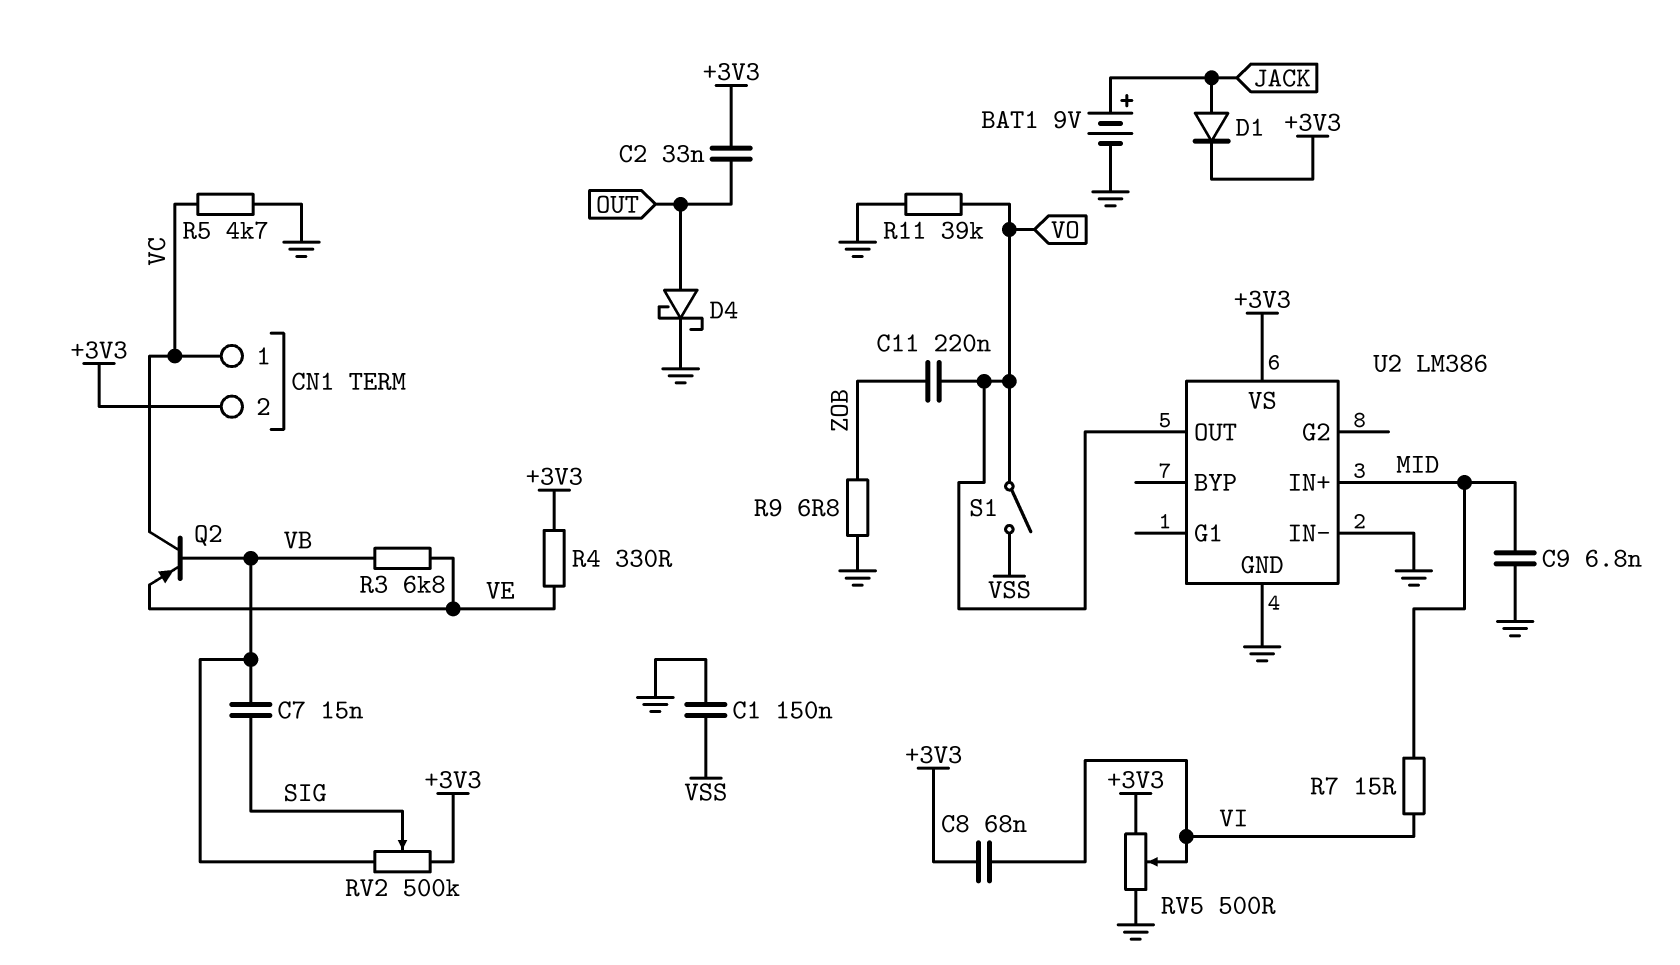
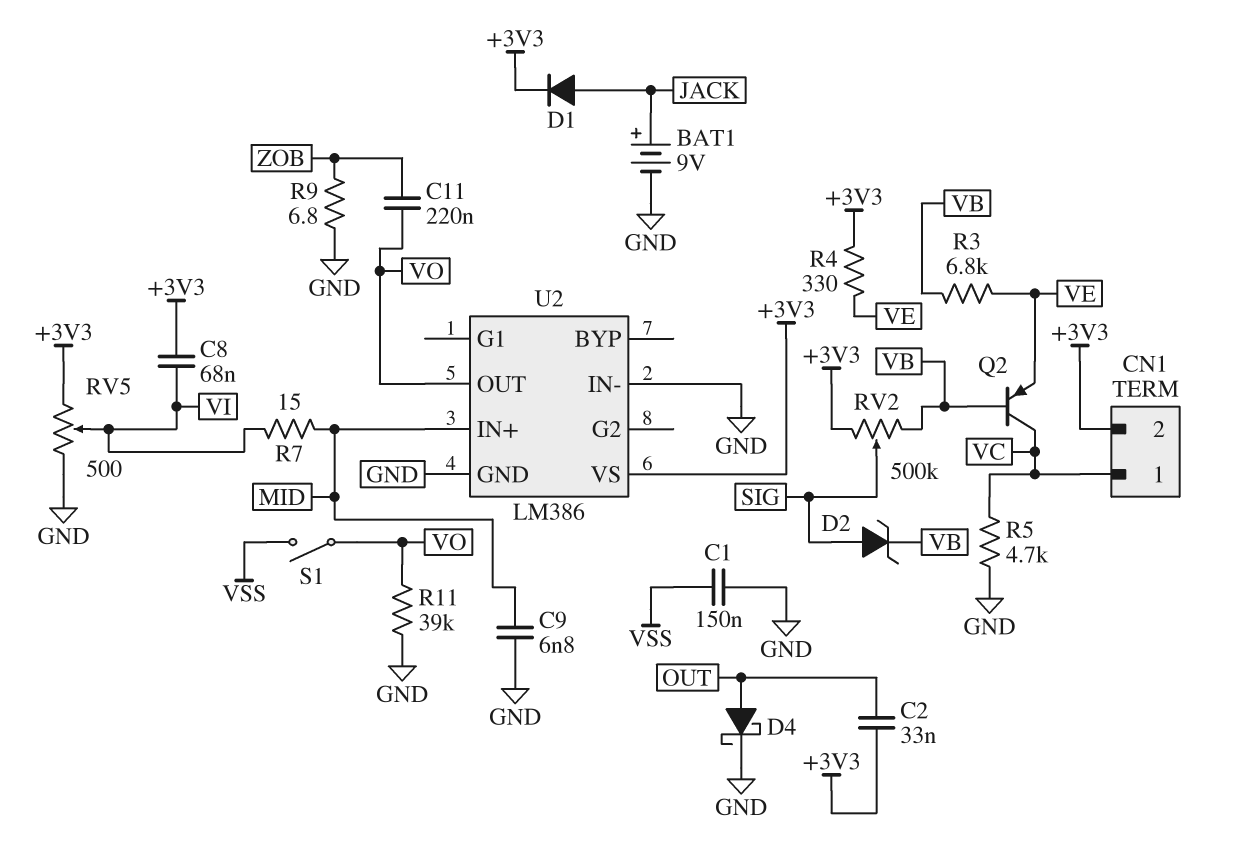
C7: 15nF (SIG, VB) -> none
D2: none -> zener (A SIG, K VB)

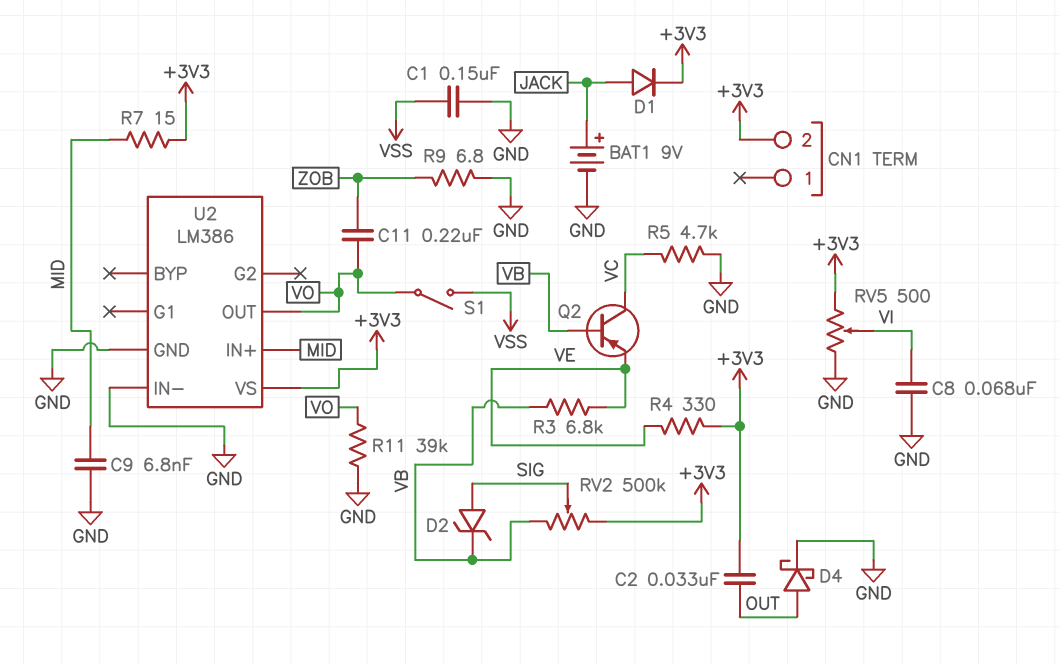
C8: 68nF (+3V3, VI) -> 68nF (GND, VI)
CN1 pin 1: VC -> none
R7: 15 (MID, VI) -> 15 (+3V3, MID)

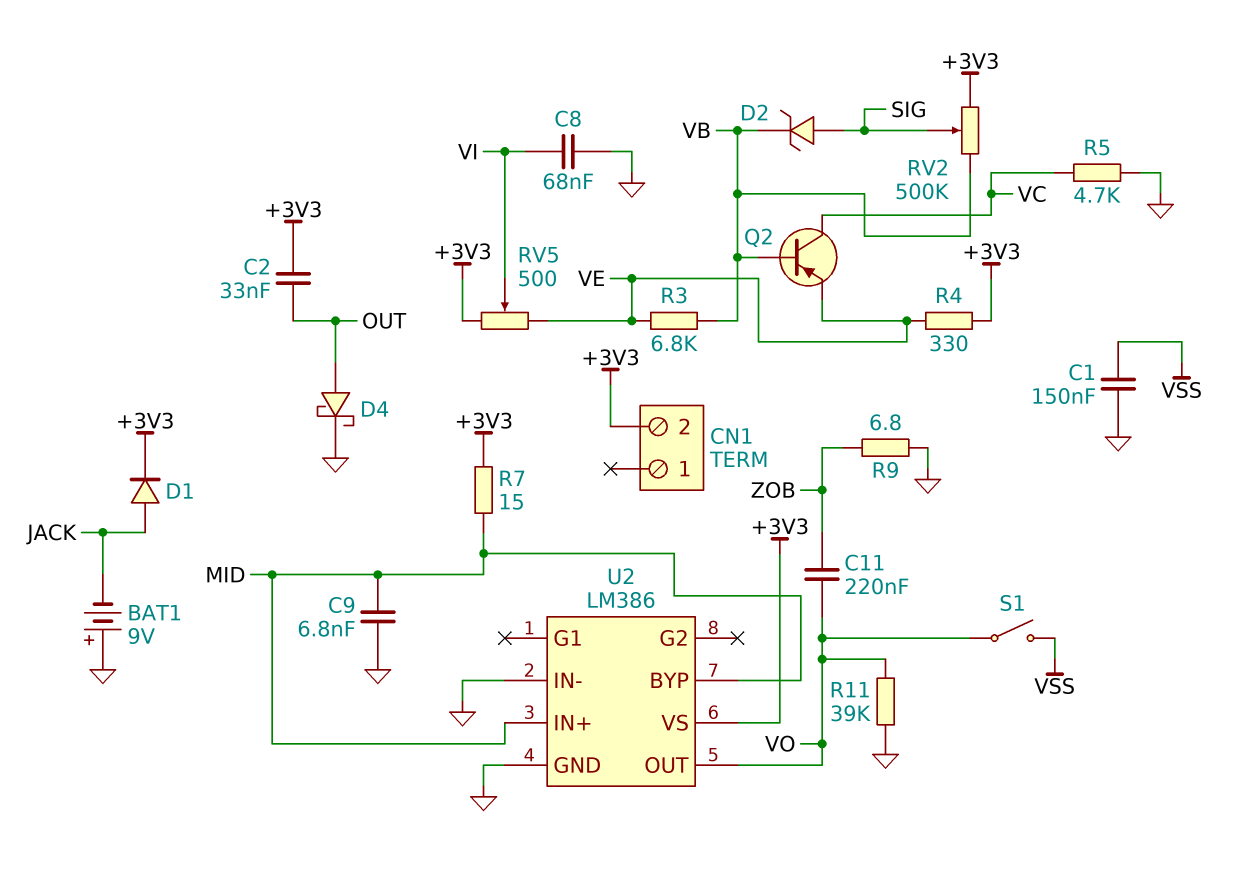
BAT1: 9V (plus JACK, minus GND) -> 9V (plus GND, minus JACK)
RV5: 500 (+3V3, GND, wiper VI) -> 500 (+3V3, VE, wiper VI)
U2 pin BYP: none -> MID

